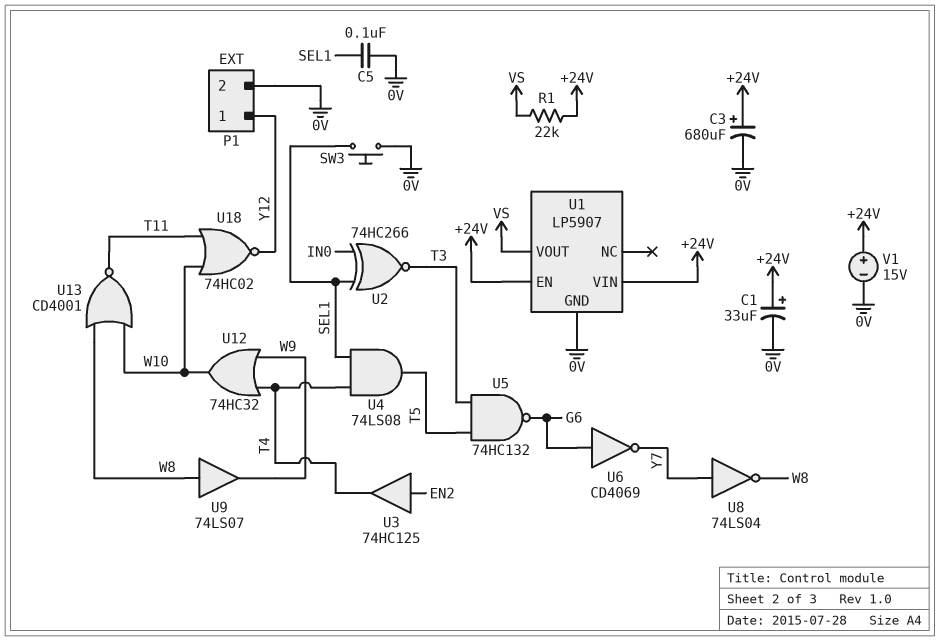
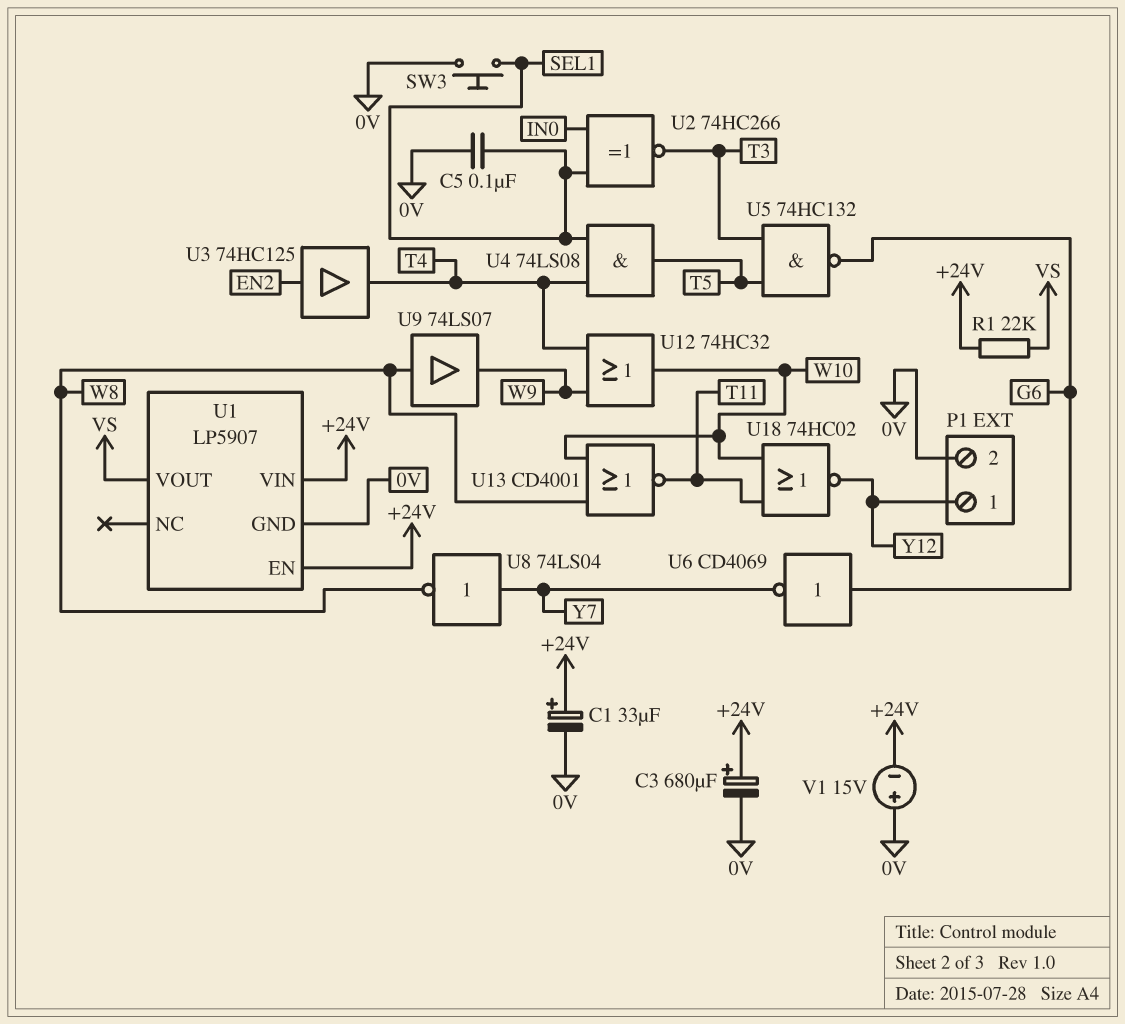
V1: 15V (plus +24V, minus 0V) -> 15V (plus 0V, minus +24V)

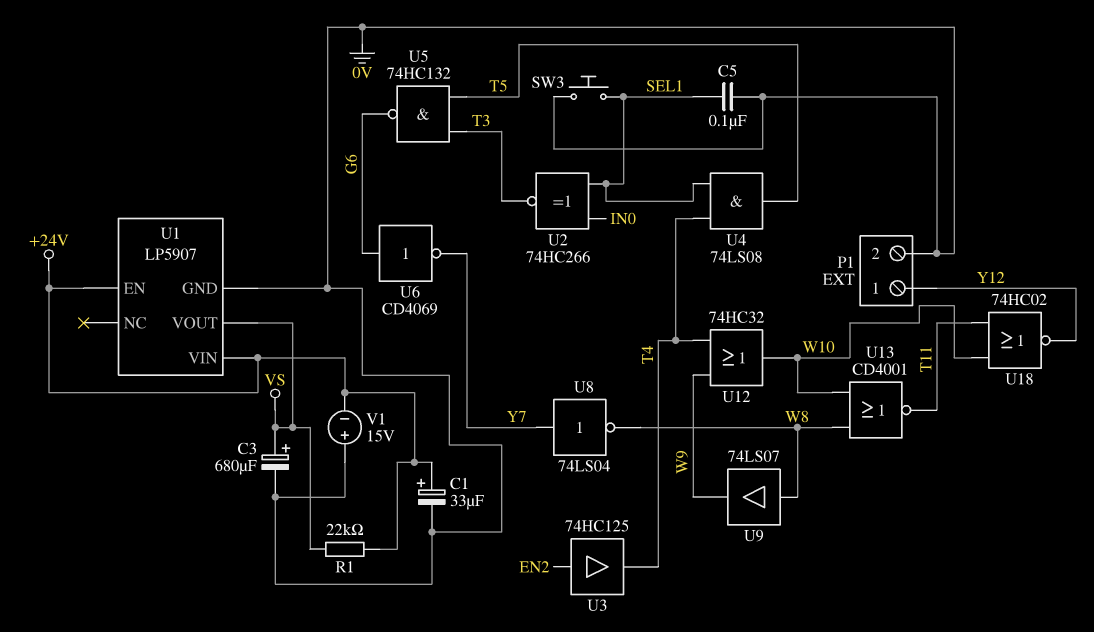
C3: 680uF (plus +24V, minus 0V) -> 680uF (plus VS, minus 0V)

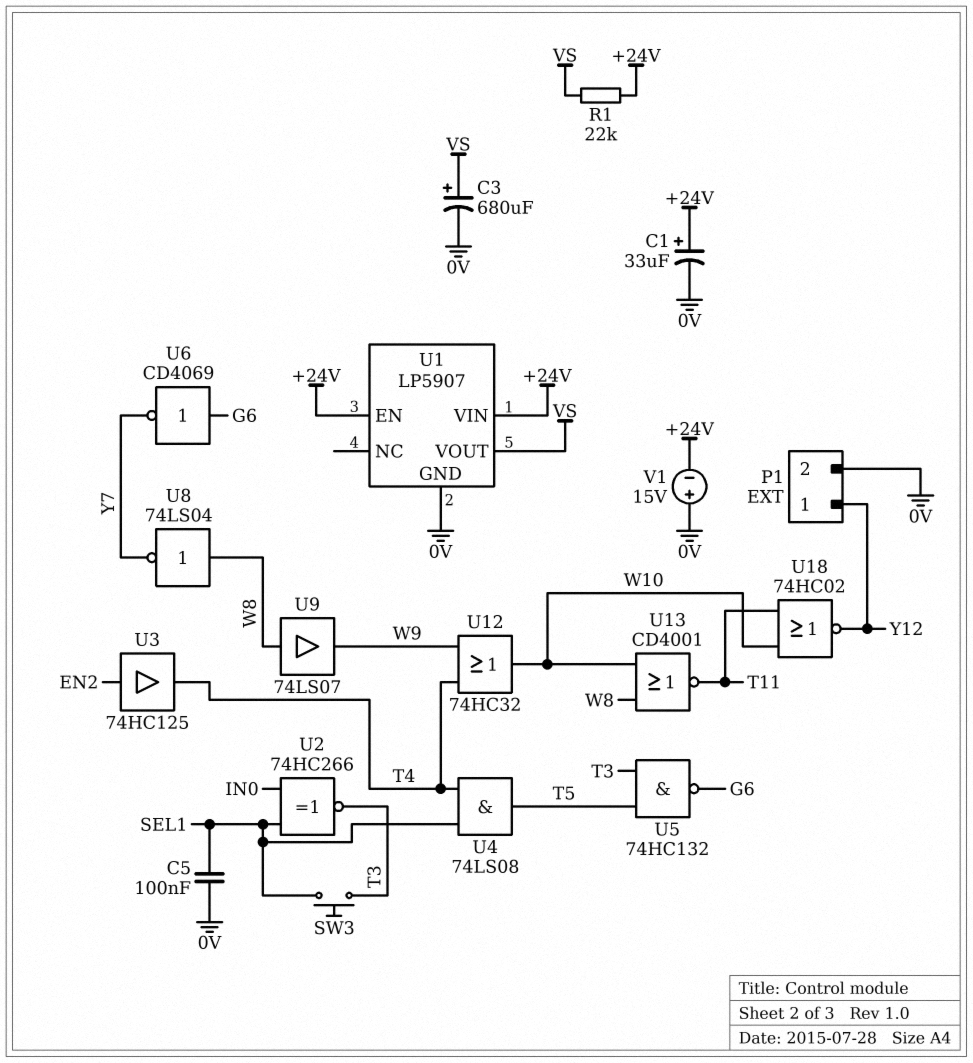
SW3: button (0V, SEL1) -> button (SEL1, T3)
U8: NOT 74LS04 (in Y7, out W8) -> NOT 74LS04 (in W8, out Y7)

